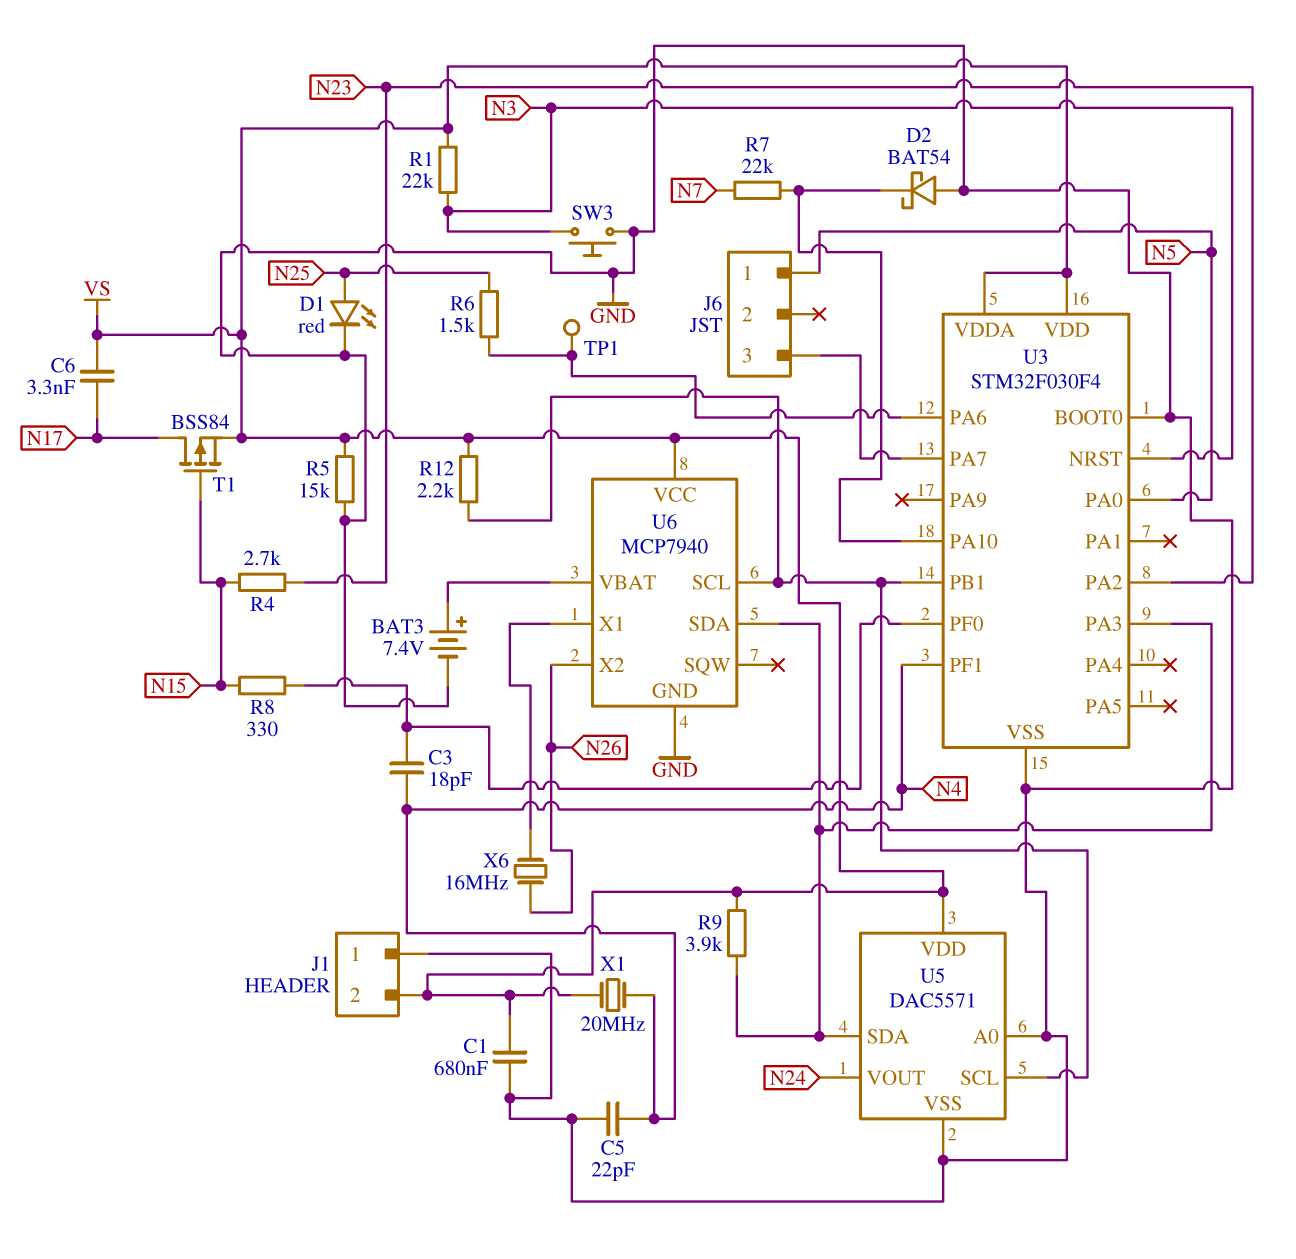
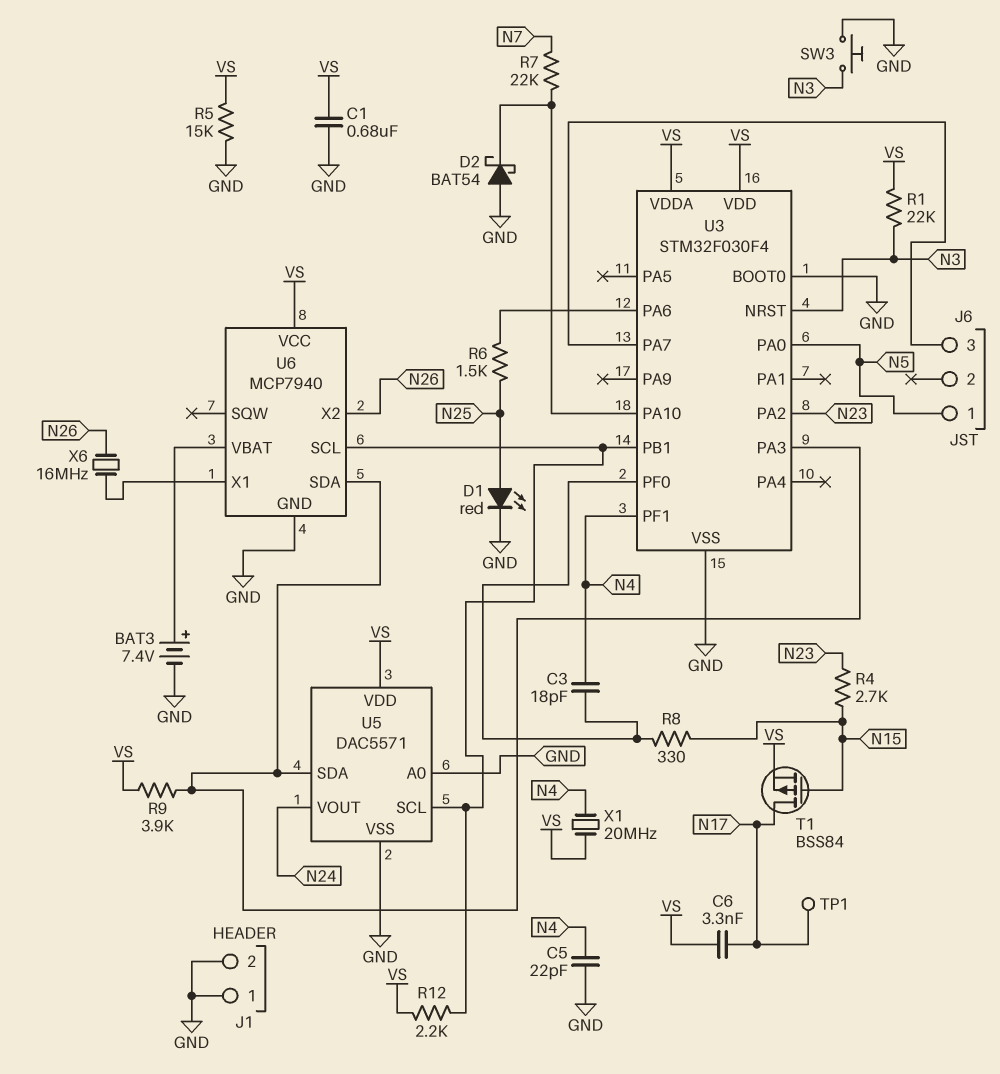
J1 pin 2: VS -> GND
TP1: test point (U3/PA6) -> test point (N17)

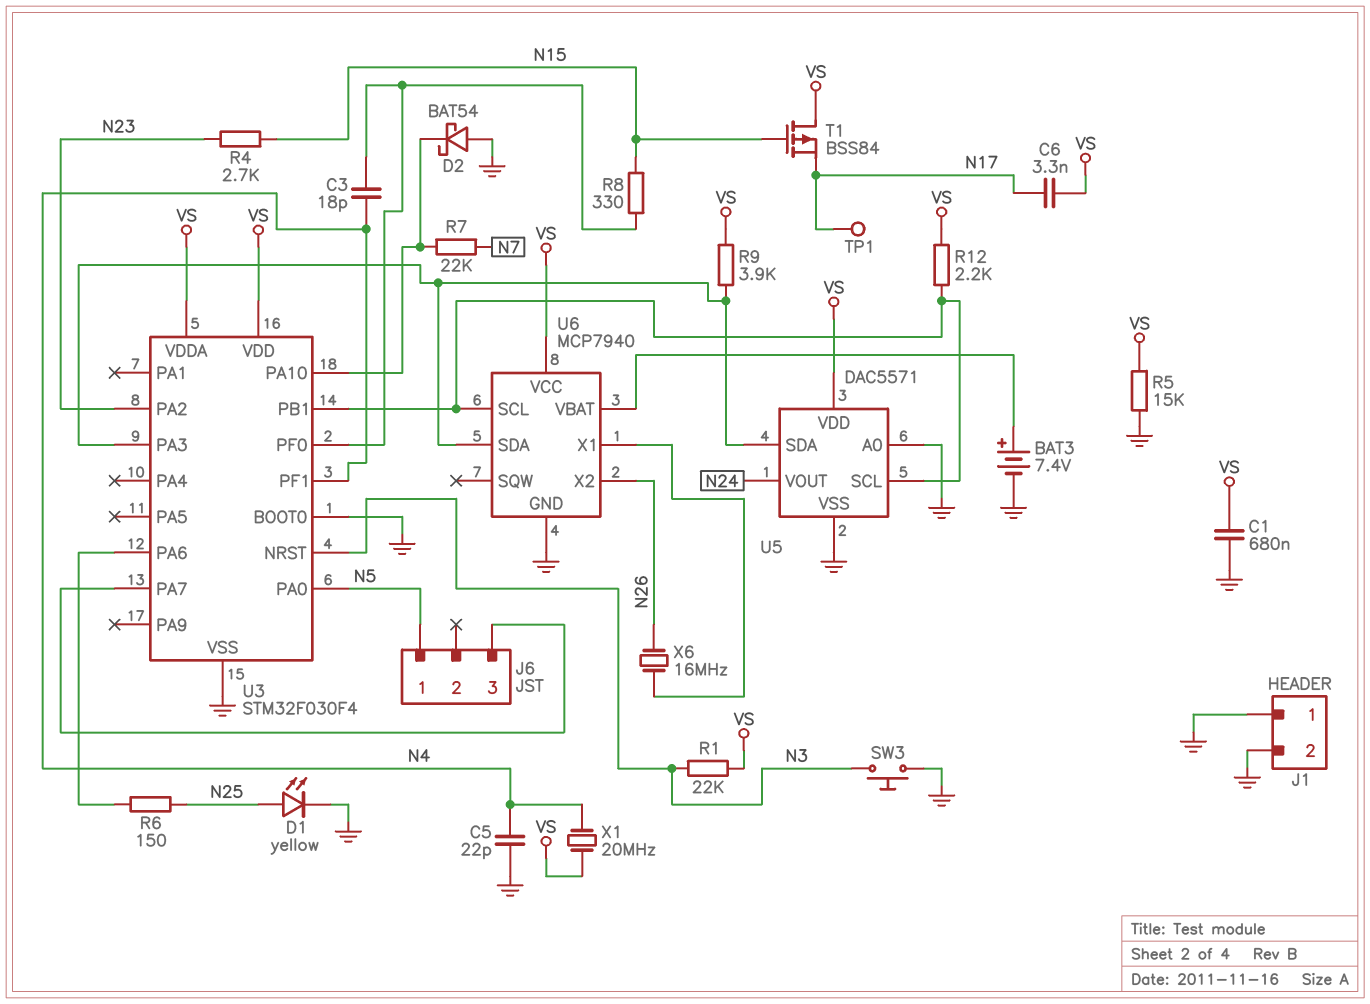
D1: LED red (A N25, K GND) -> LED yellow (A N25, K GND)
R6: 1.5k (N25, U3/PA6) -> 150 (N25, U3/PA6)
T1: PMOS BSS84 (G N15, D N17, S VS) -> PMOS BSS84 (G N15, D VS, S N17)

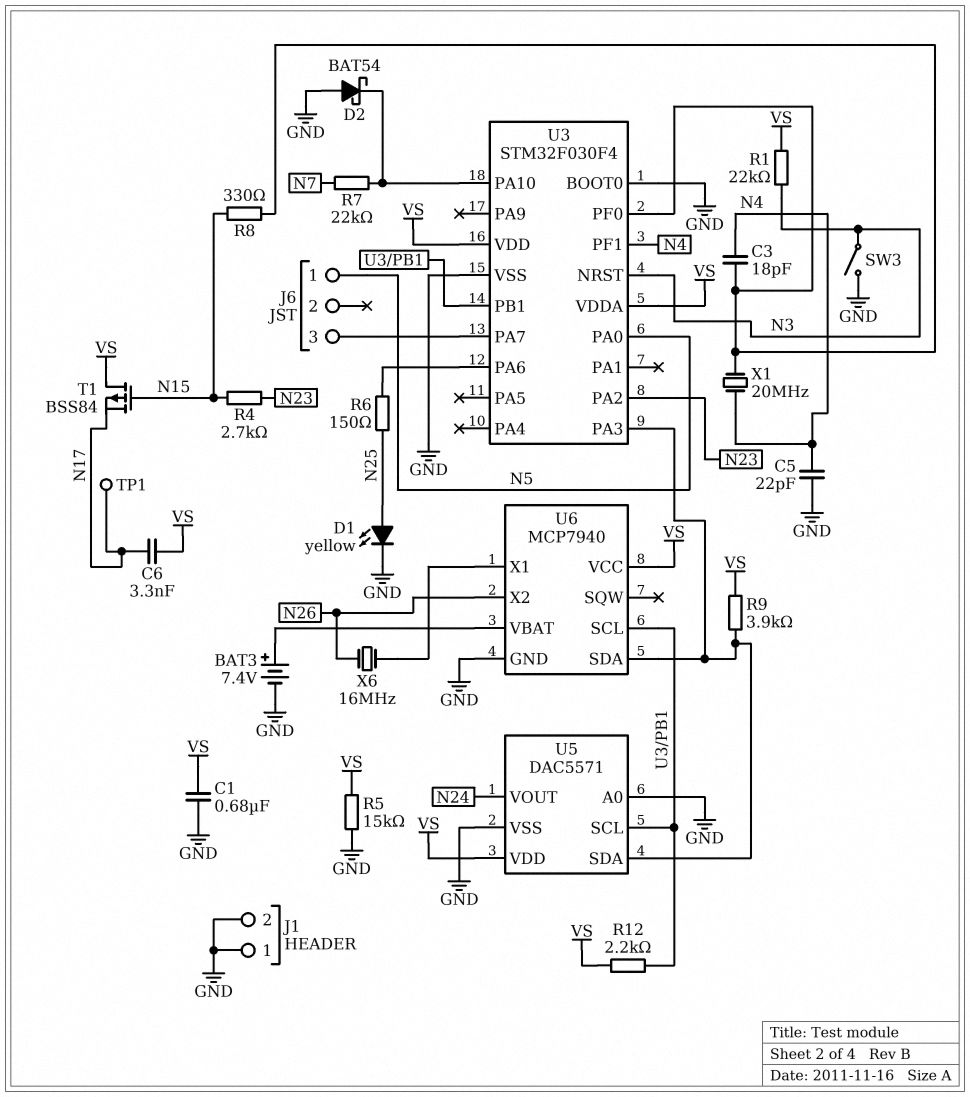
SW3: button (GND, N3) -> switch (GND, N3)
X1: 20MHz (N4, VS) -> 20MHz (N4, U3/PF0)

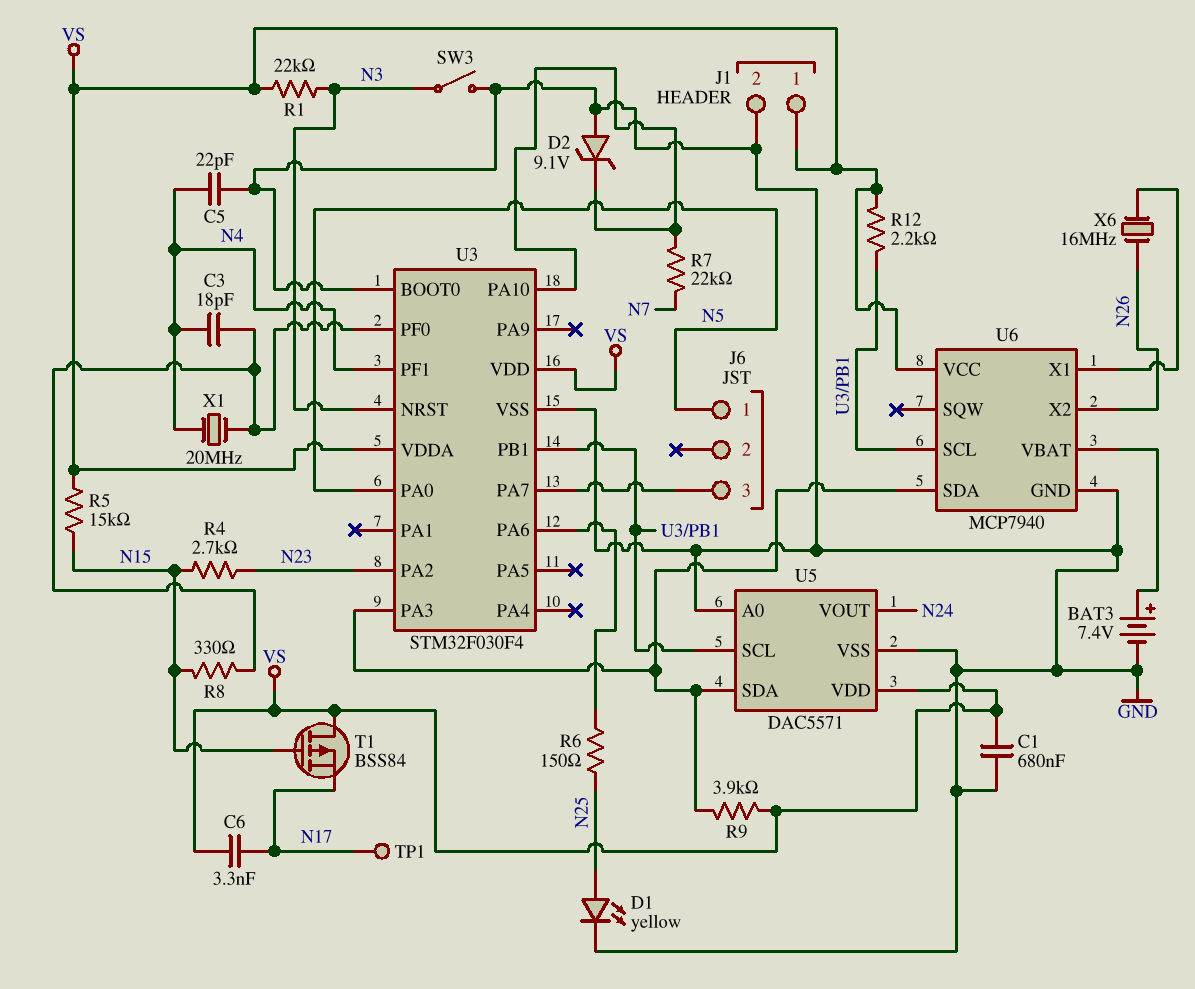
D2: schottky BAT54 (A GND, K U3/PA10) -> zener 9.1V (A GND, K U3/PA10)
J1 pin 1: GND -> VS
R5: 15k (GND, VS) -> 15k (N15, VS)

